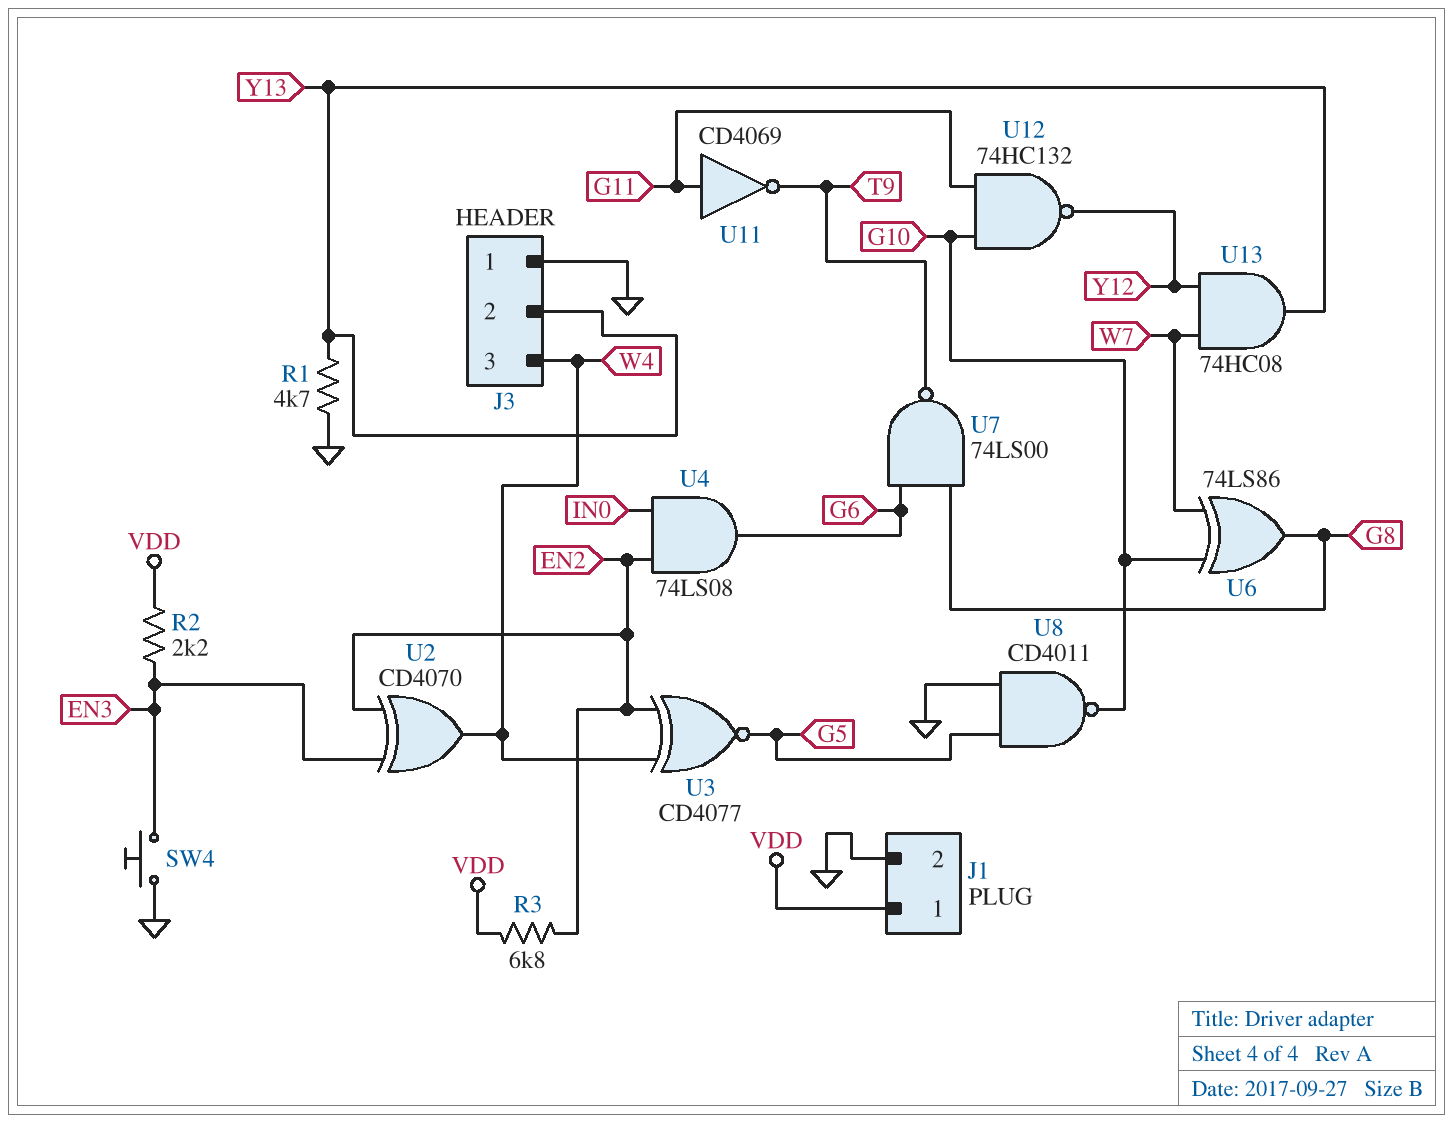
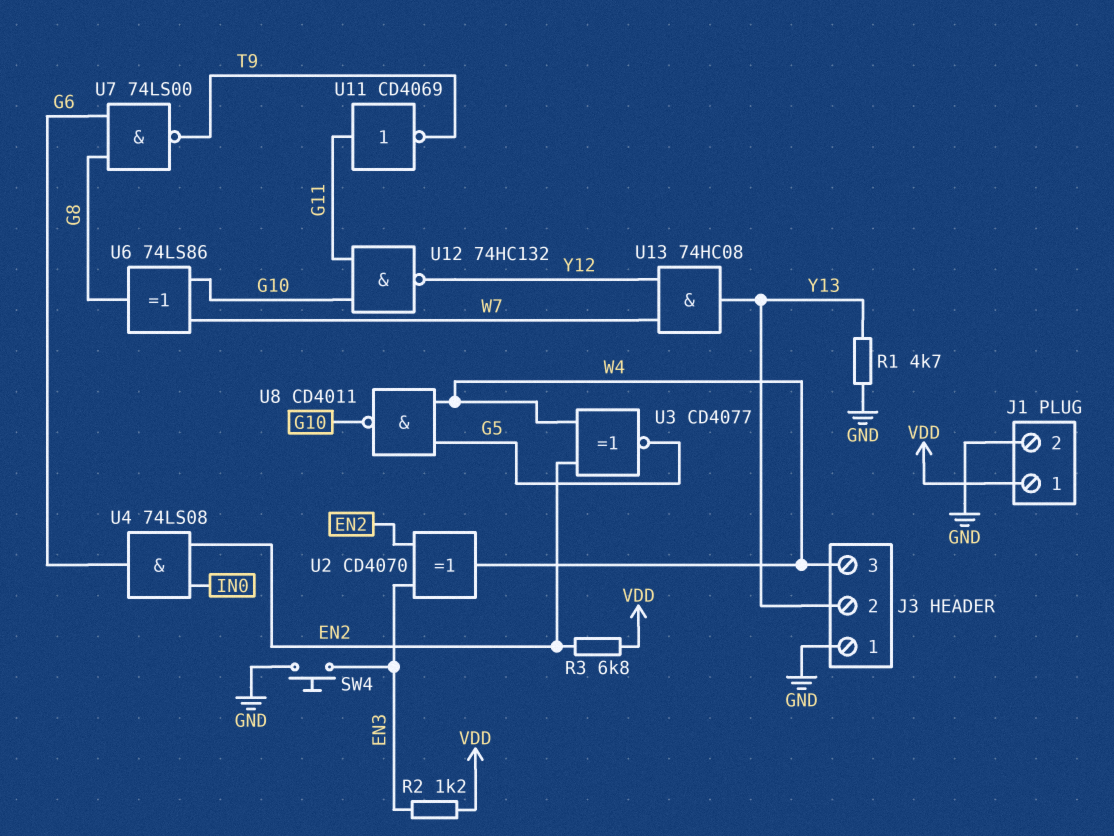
R2: 2.2k (EN3, VDD) -> 1.2k (EN3, VDD)
U8: NAND CD4011 (in G5, in GND, out G10) -> NAND CD4011 (in G5, in W4, out G10)

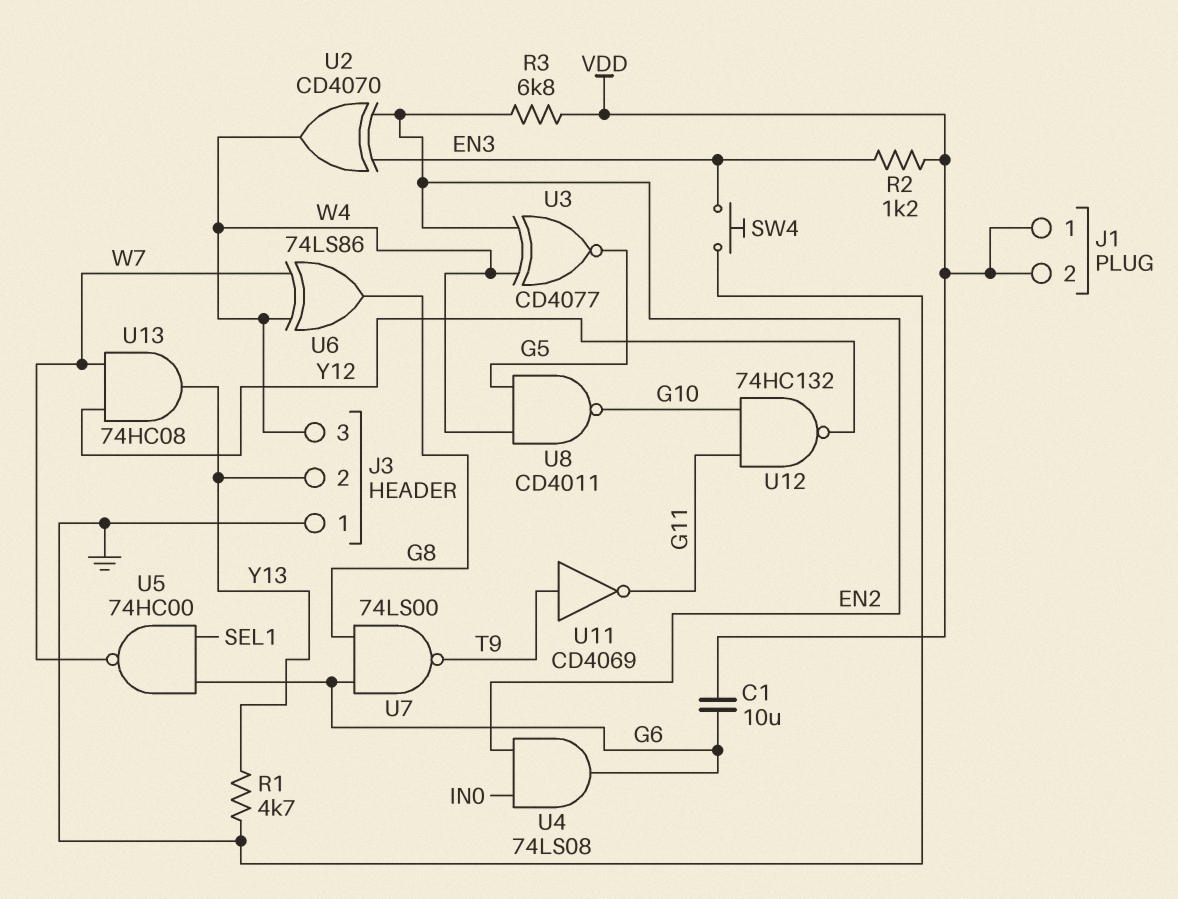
C1: none -> 10uF (G6, VDD)
J1 pin 2: GND -> VDD
U5: none -> NAND 74HC00 (in G6, in SEL1, out W7)
U6: XOR 74LS86 (in G10, in W7, out G8) -> XOR 74LS86 (in W4, in W7, out G8)
U11: NOT CD4069 (in G11, out T9) -> NOT CD4069 (in T9, out G11)

